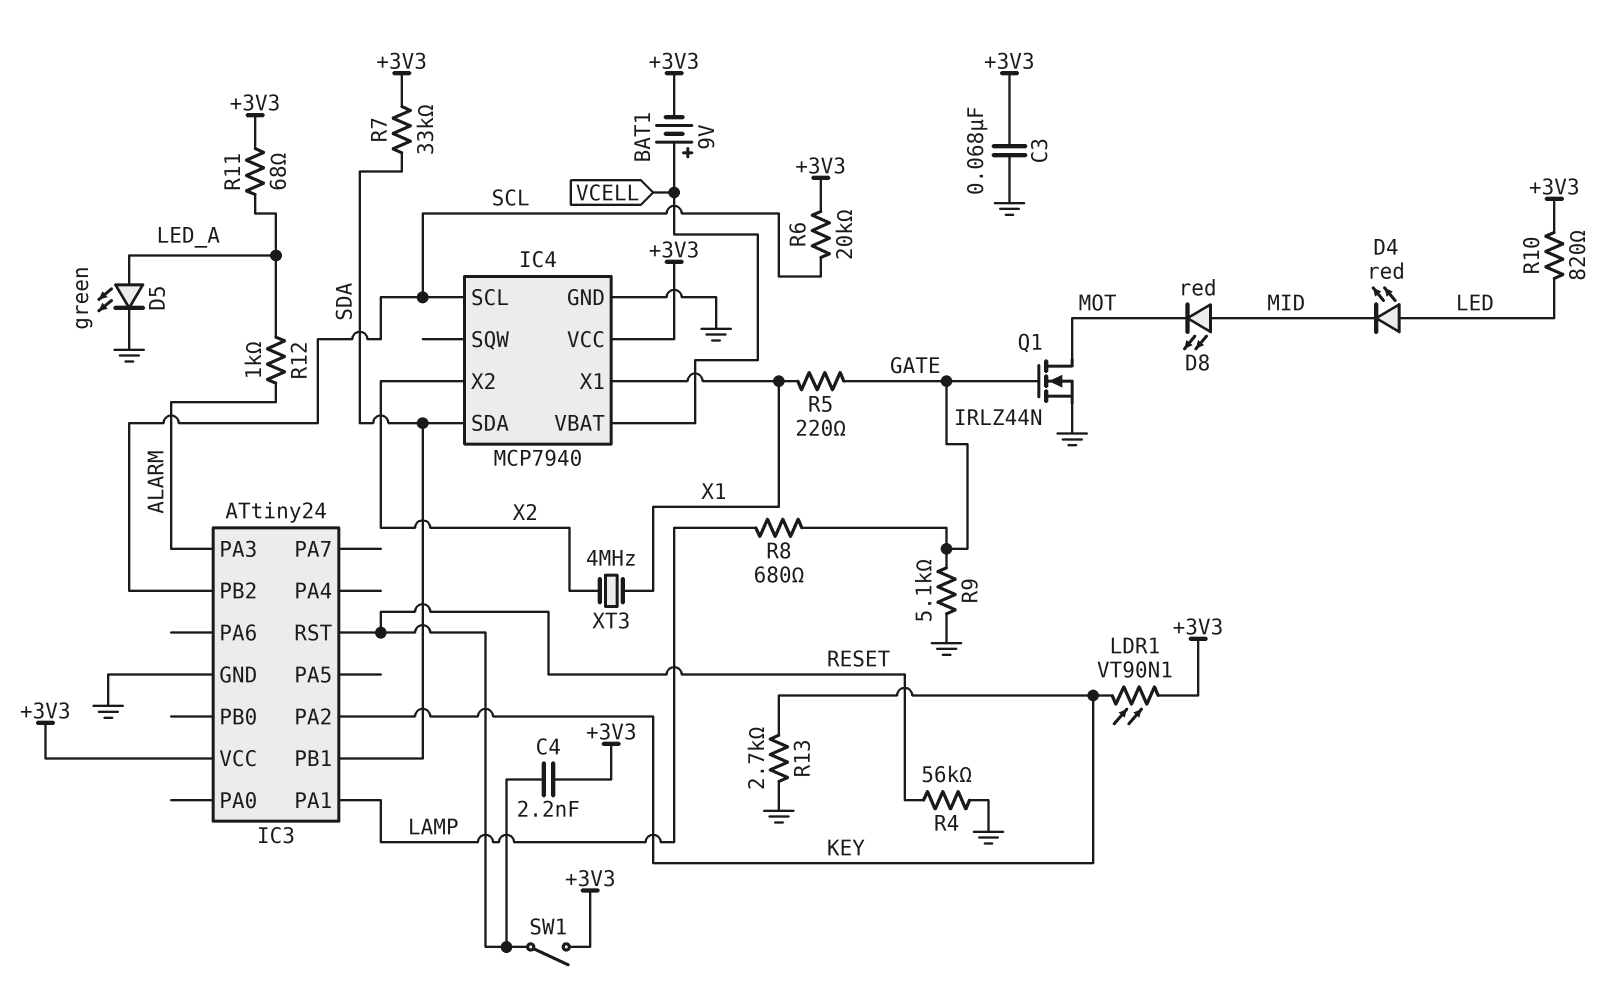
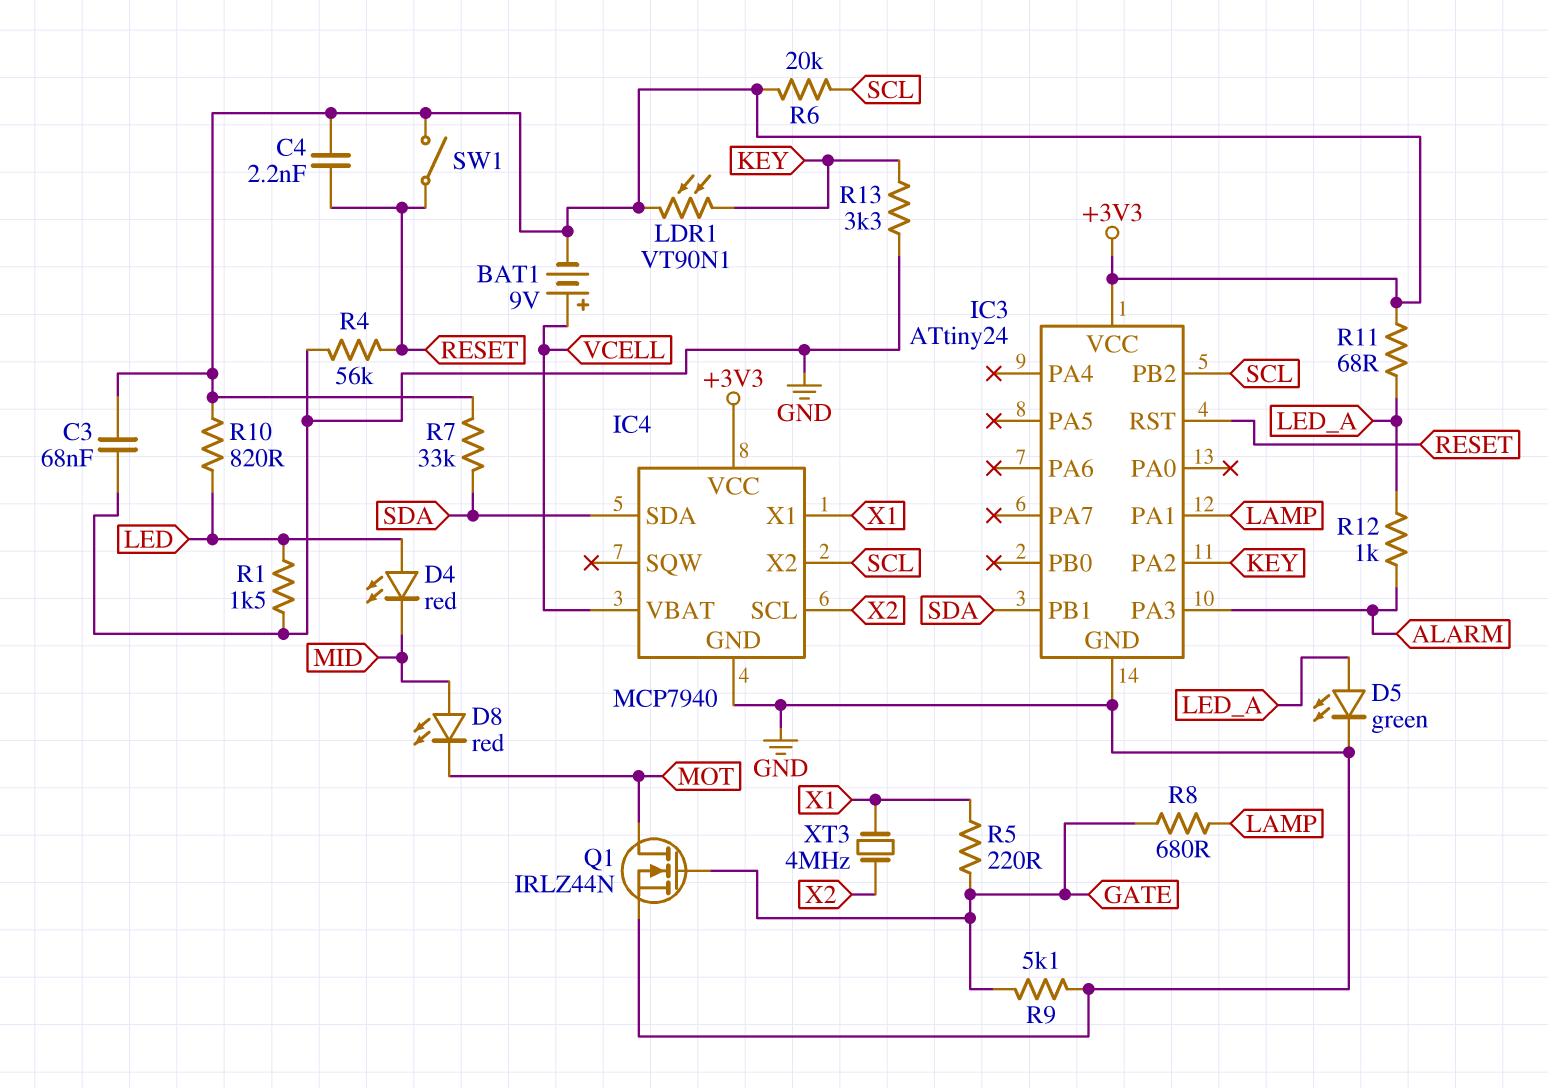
IC4 pin SCL: SCL -> X2
IC4 pin X2: X2 -> SCL
R1: none -> 1.5k (GND, LED)
R13: 2.7k (GND, KEY) -> 3.3k (GND, KEY)

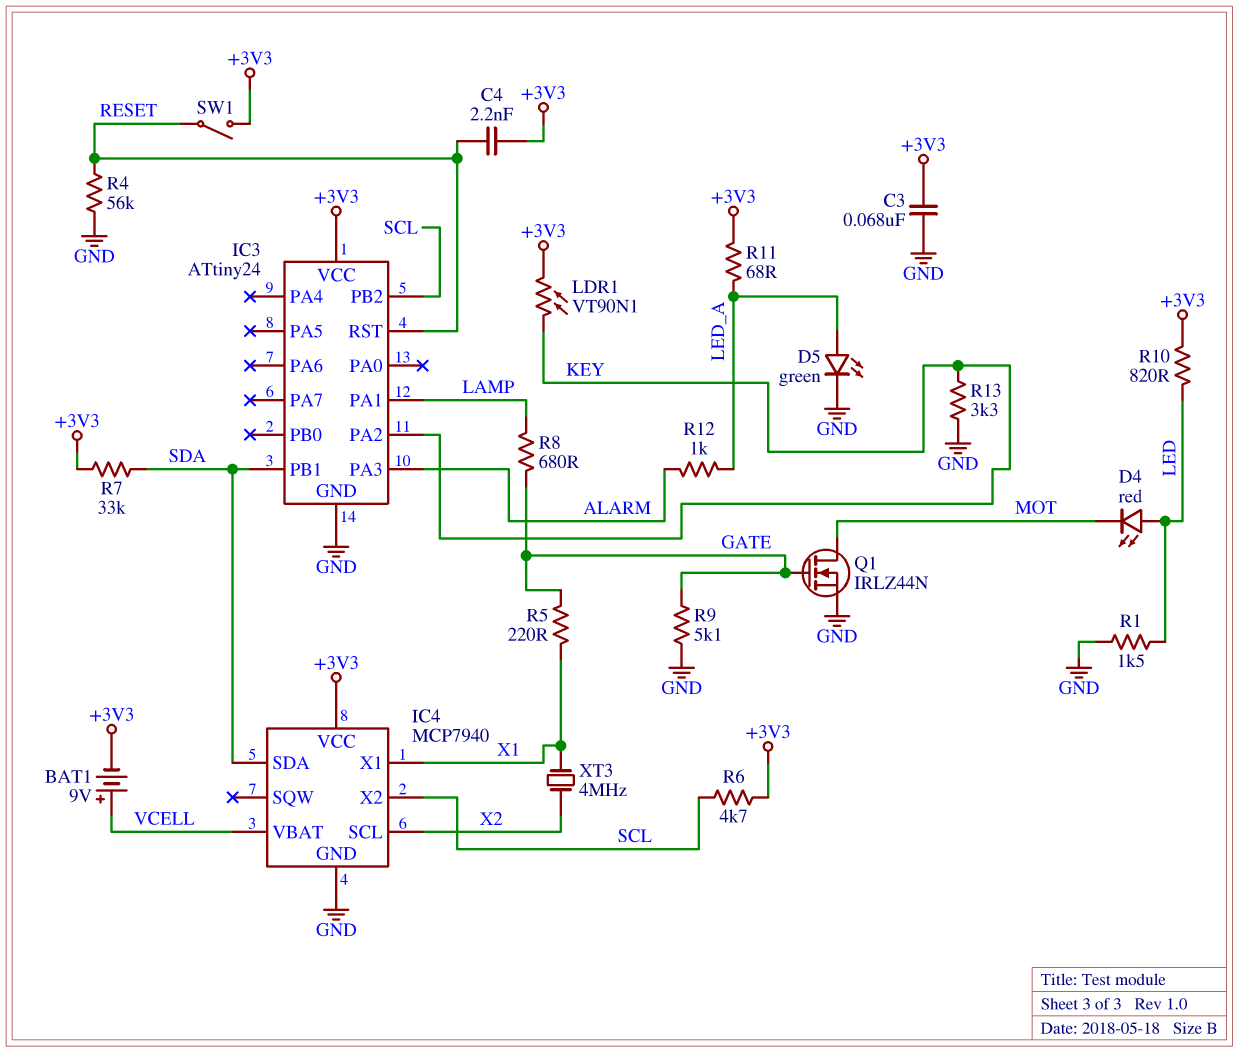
D4: LED red (A LED, K MID) -> LED red (A LED, K MOT)
D8: LED red (A MID, K MOT) -> none
R6: 20k (+3V3, SCL) -> 4.7k (+3V3, SCL)

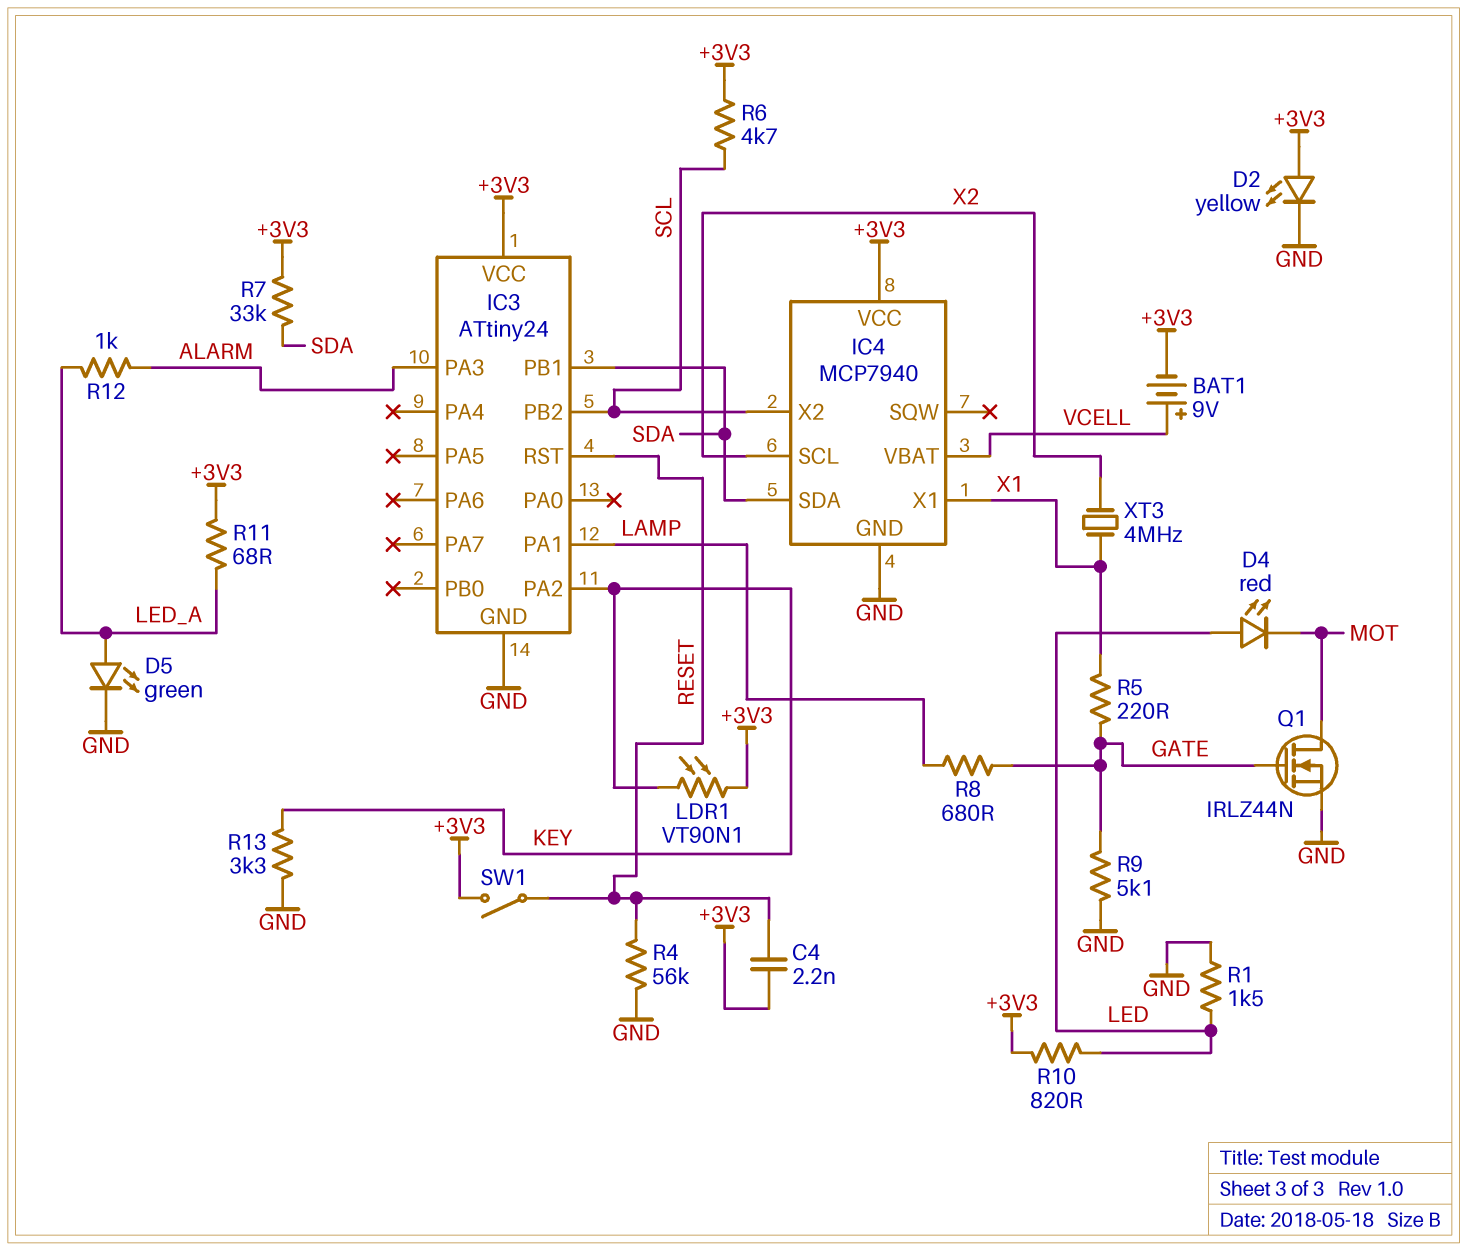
C3: 68nF (+3V3, GND) -> none
D2: none -> LED yellow (A +3V3, K GND)

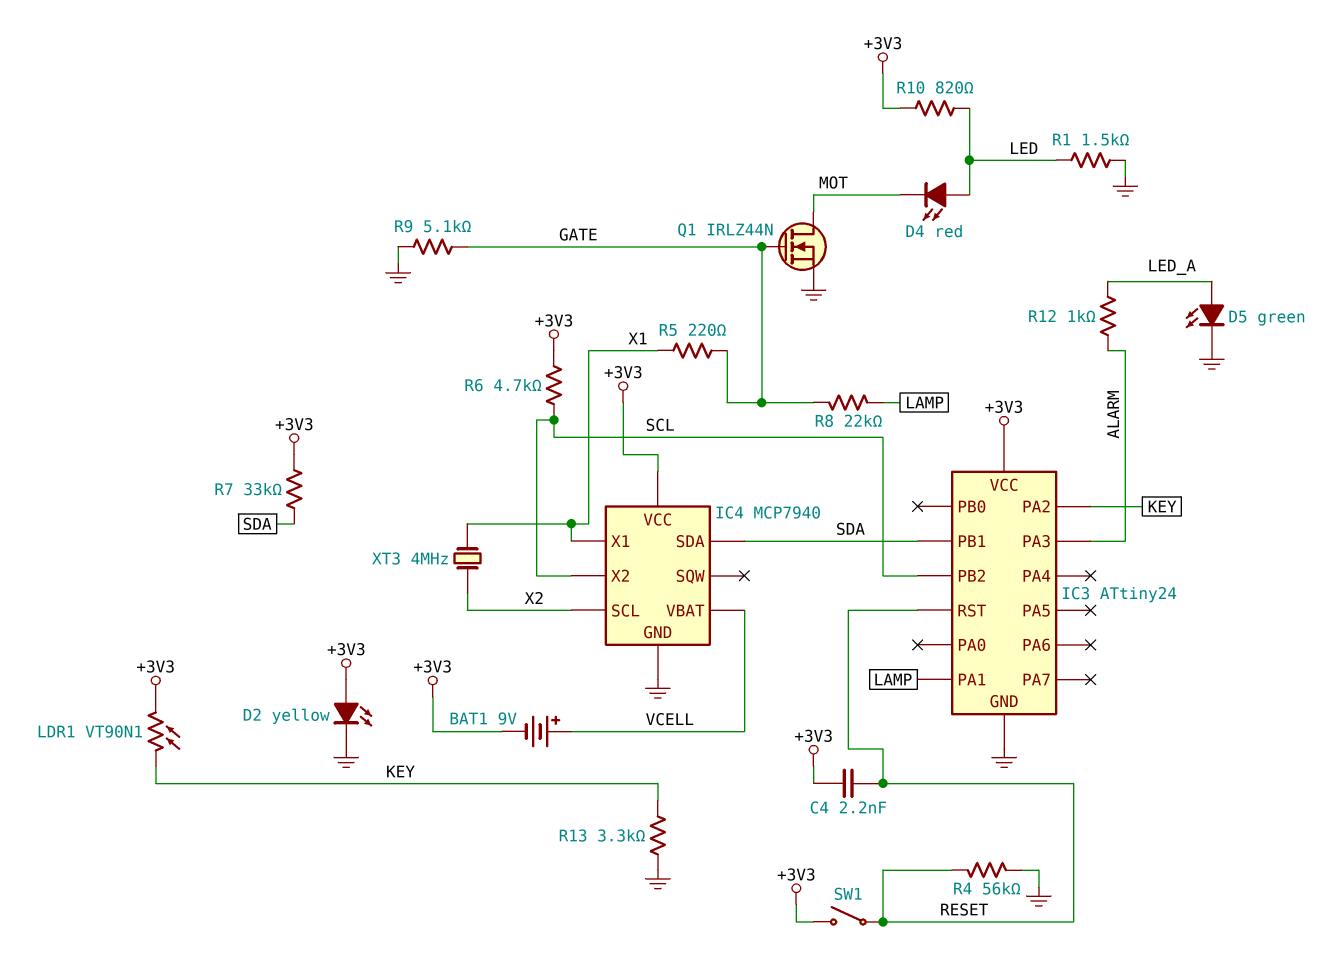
R8: 680 (GATE, LAMP) -> 22k (GATE, LAMP)
R11: 68 (+3V3, LED_A) -> none

